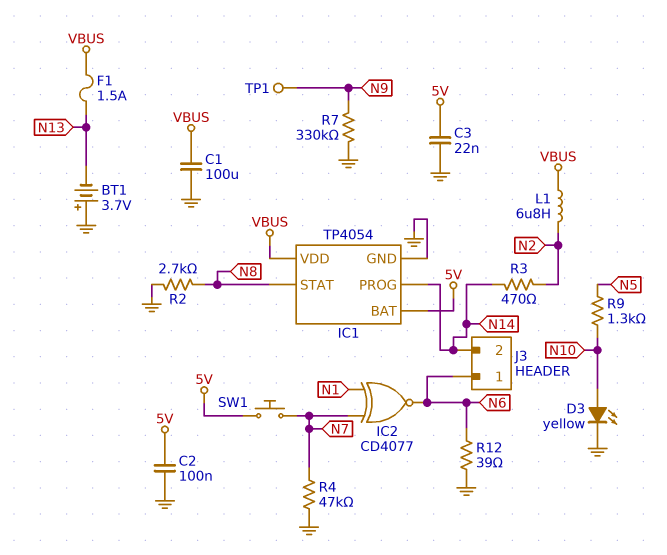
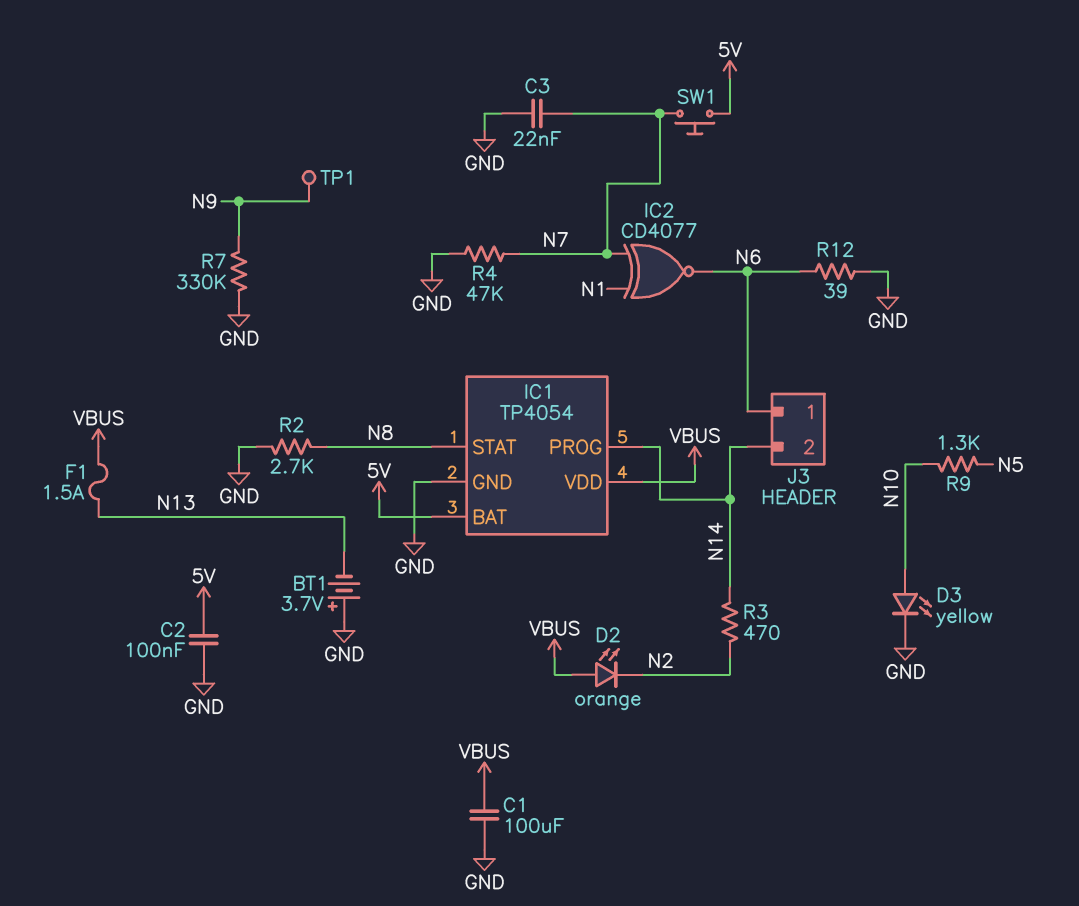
C3: 22nF (5V, GND) -> 22nF (GND, N7)
D2: none -> LED orange (A VBUS, K N2)
L1: 6.8uH (N2, VBUS) -> none

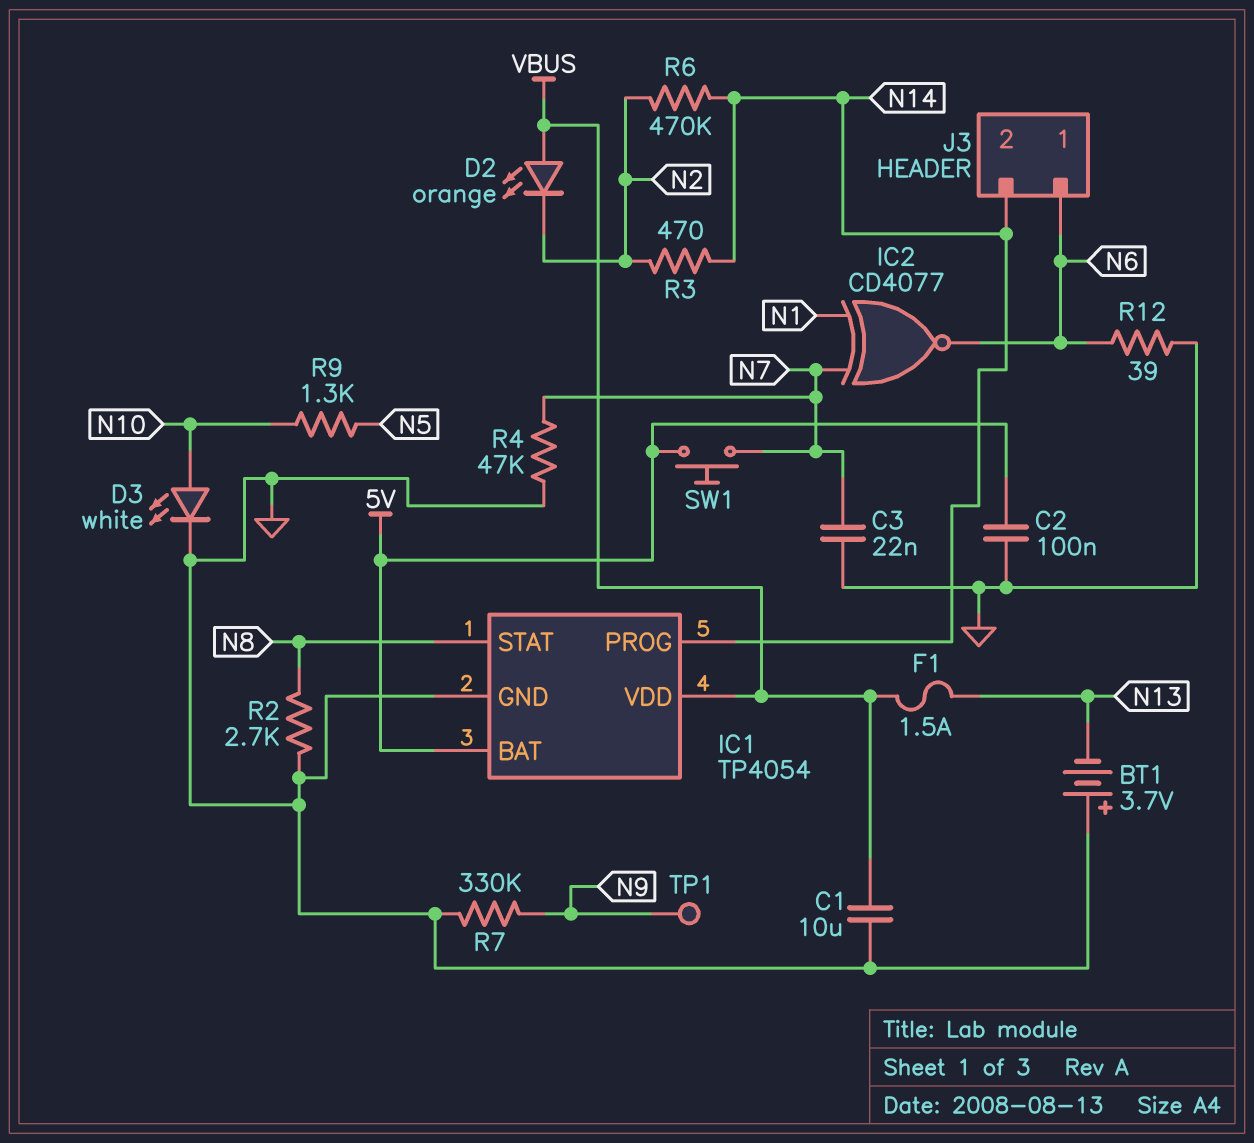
C1: 100uF (GND, VBUS) -> 10uF (GND, VBUS)
D3: LED yellow (A N10, K GND) -> LED white (A N10, K GND)
R6: none -> 470k (N2, N14)

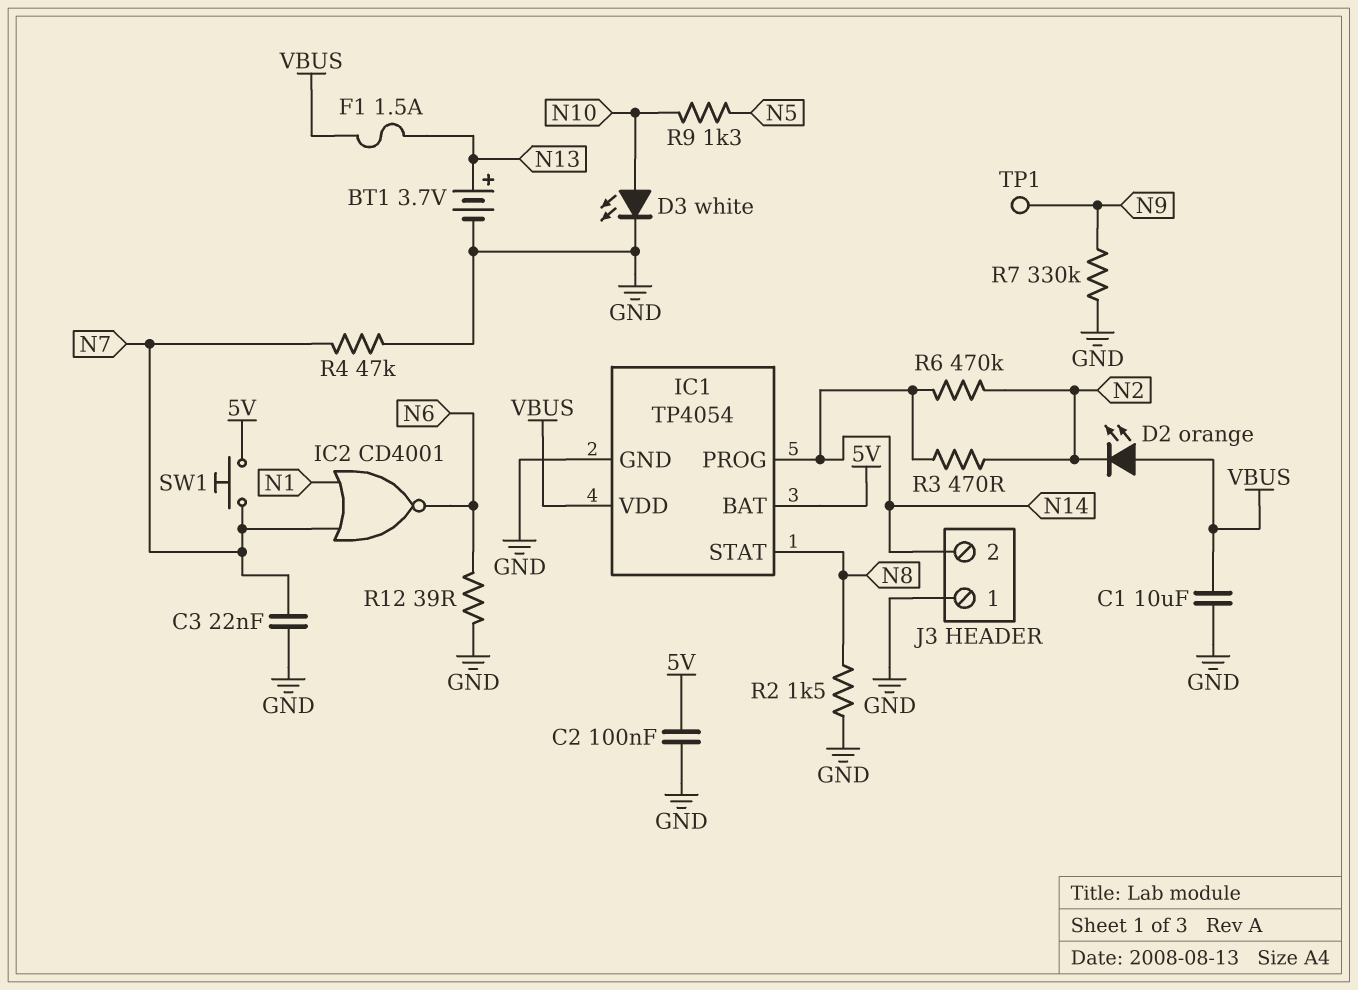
BT1: 3.7V (plus GND, minus N13) -> 3.7V (plus N13, minus GND)
IC2: XNOR CD4077 (in N1, in N7, out N6) -> NOR CD4001 (in N1, in N7, out N6)
J3 pin 1: N6 -> GND
R2: 2.7k (GND, N8) -> 1.5k (GND, N8)

